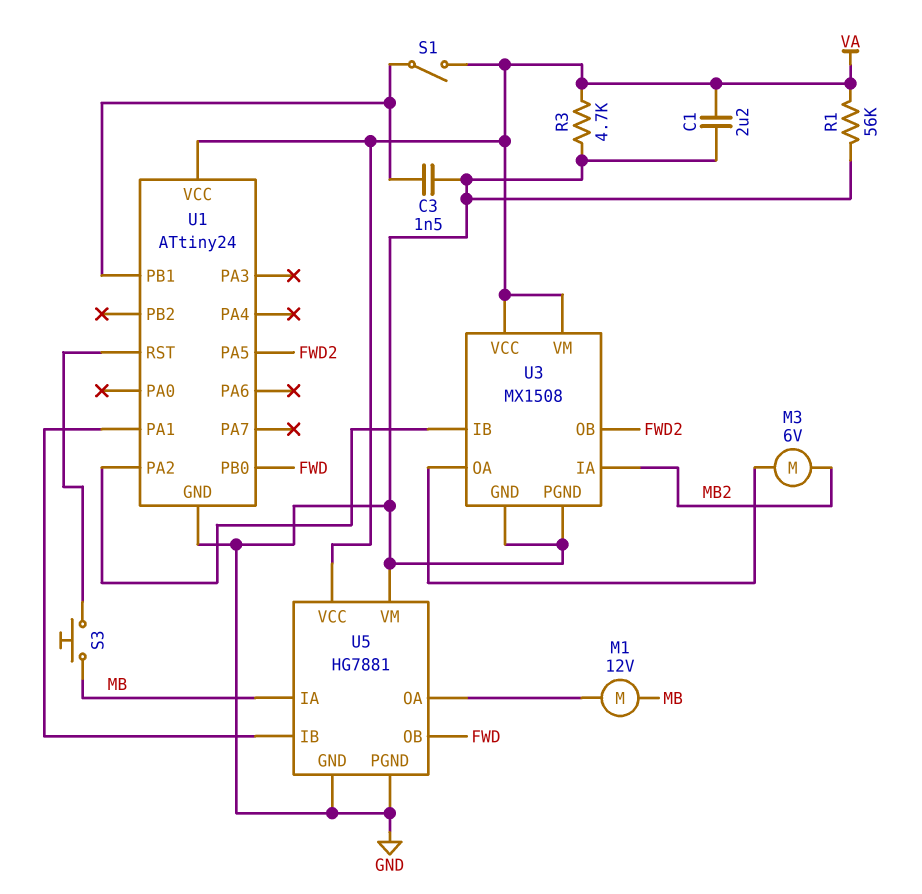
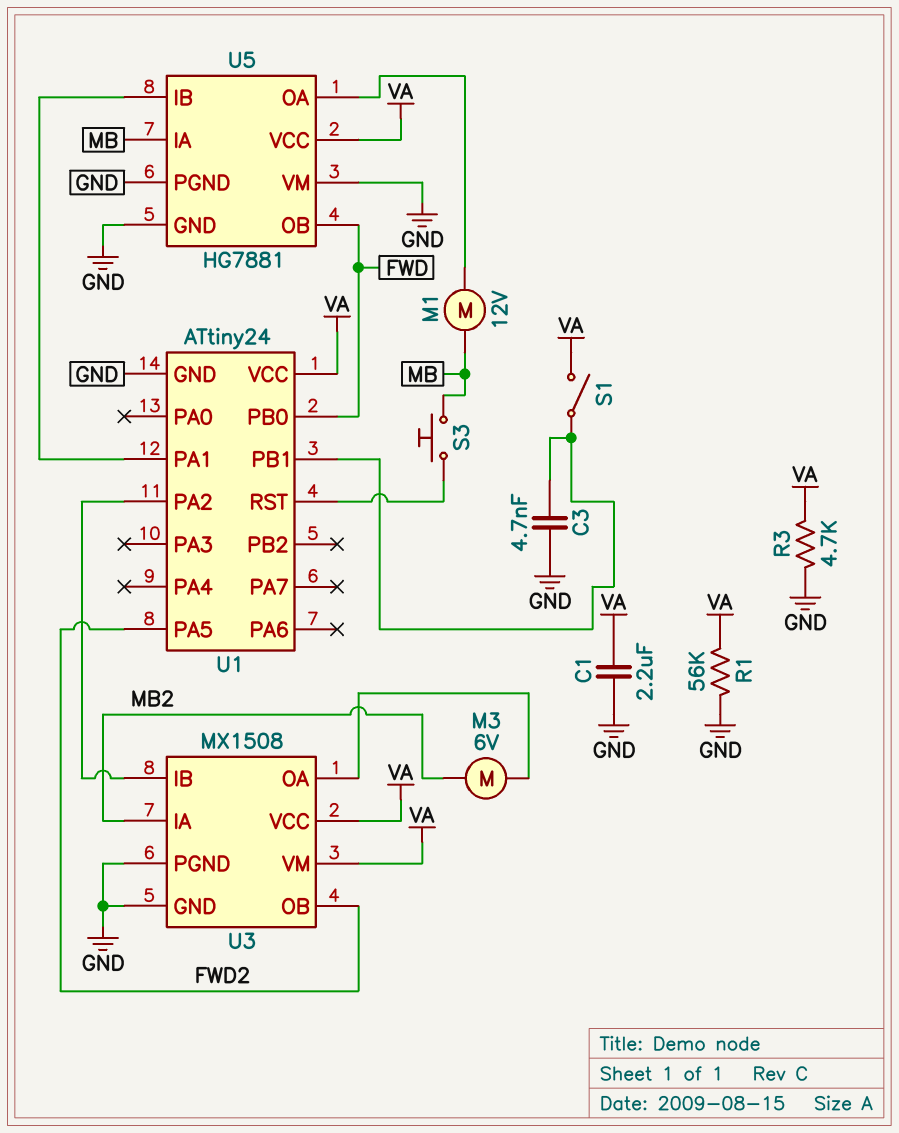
C3: 1.5nF (GND, U1/PB1) -> 4.7nF (GND, U1/PB1)

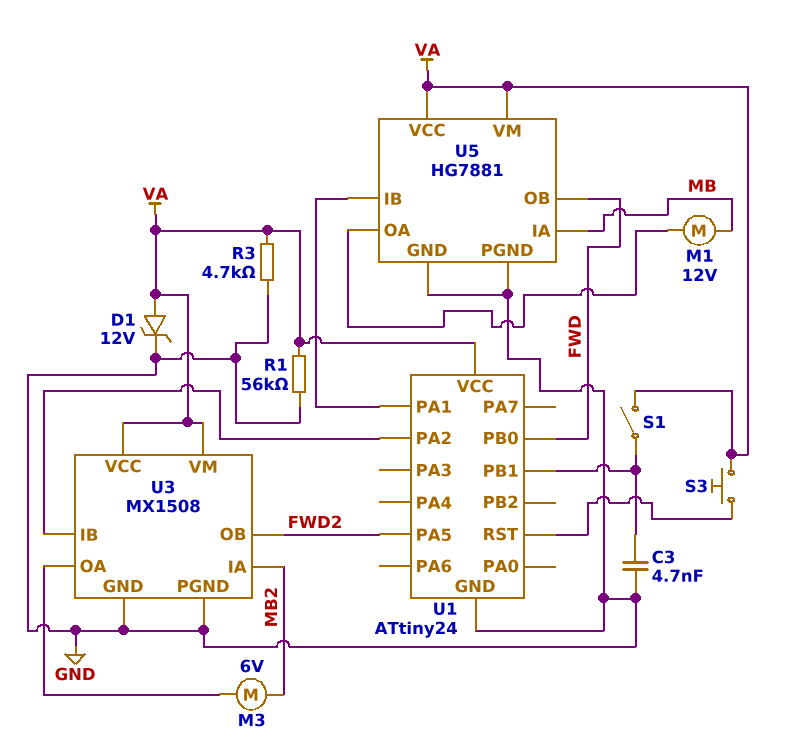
C1: 2.2uF (GND, VA) -> none
D1: none -> zener 12V (A VA, K GND)
S3: button (MB, U1/RST) -> button (U1/RST, VA)
U5 pin VM: GND -> VA

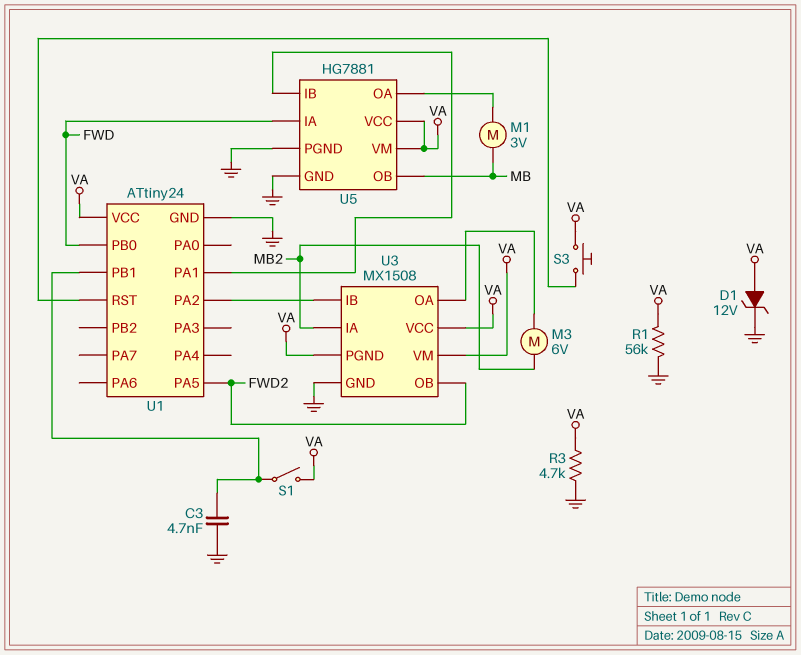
M1: motor 12V (MB, U5/OA) -> motor 3V (MB, U5/OA)
U3 pin PGND: GND -> VA
U5 pin IA: MB -> FWD
U5 pin OB: FWD -> MB

